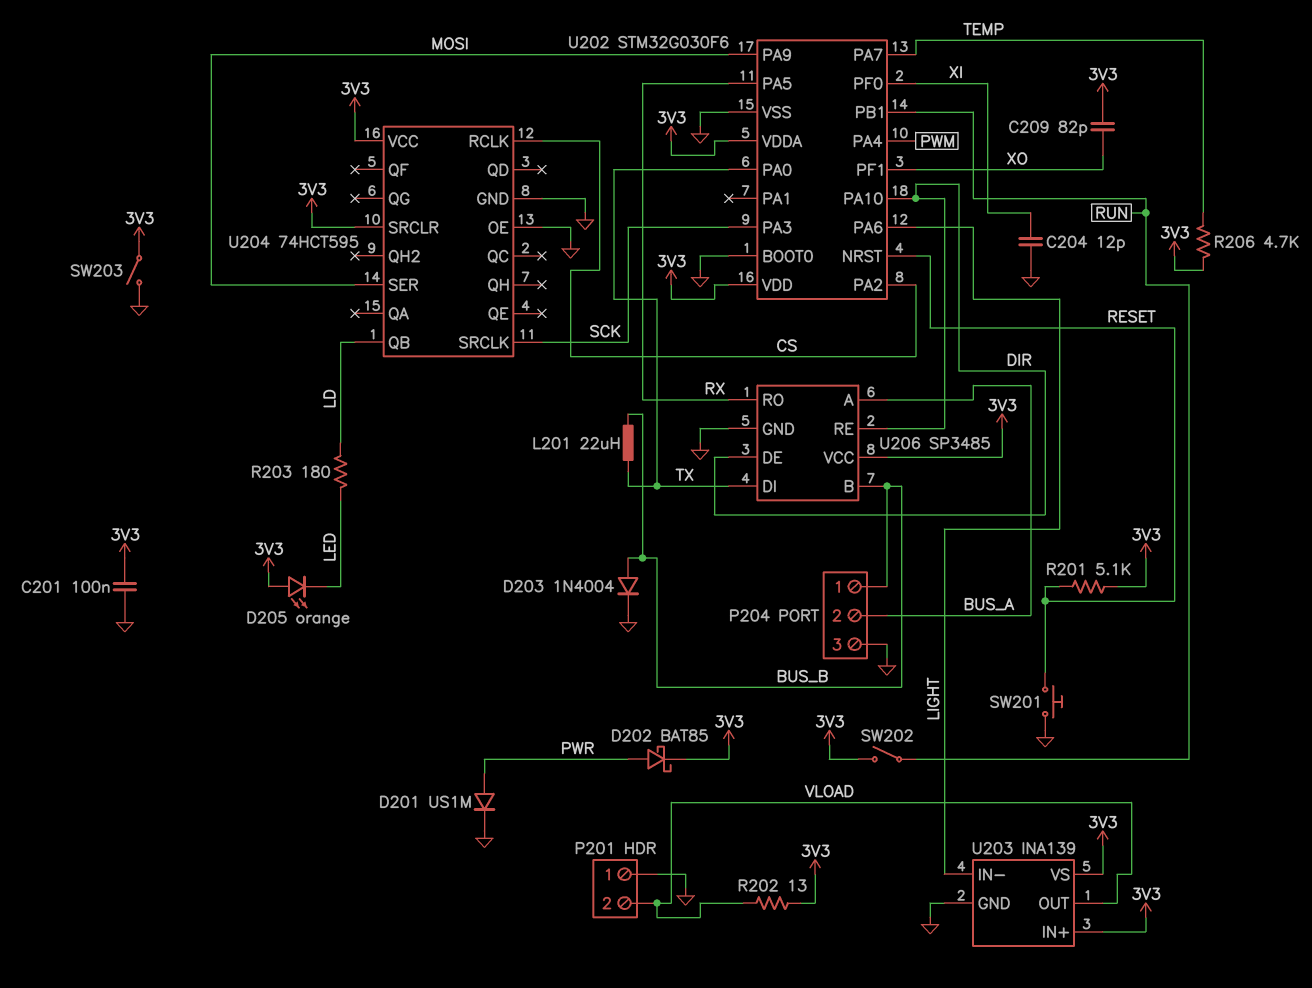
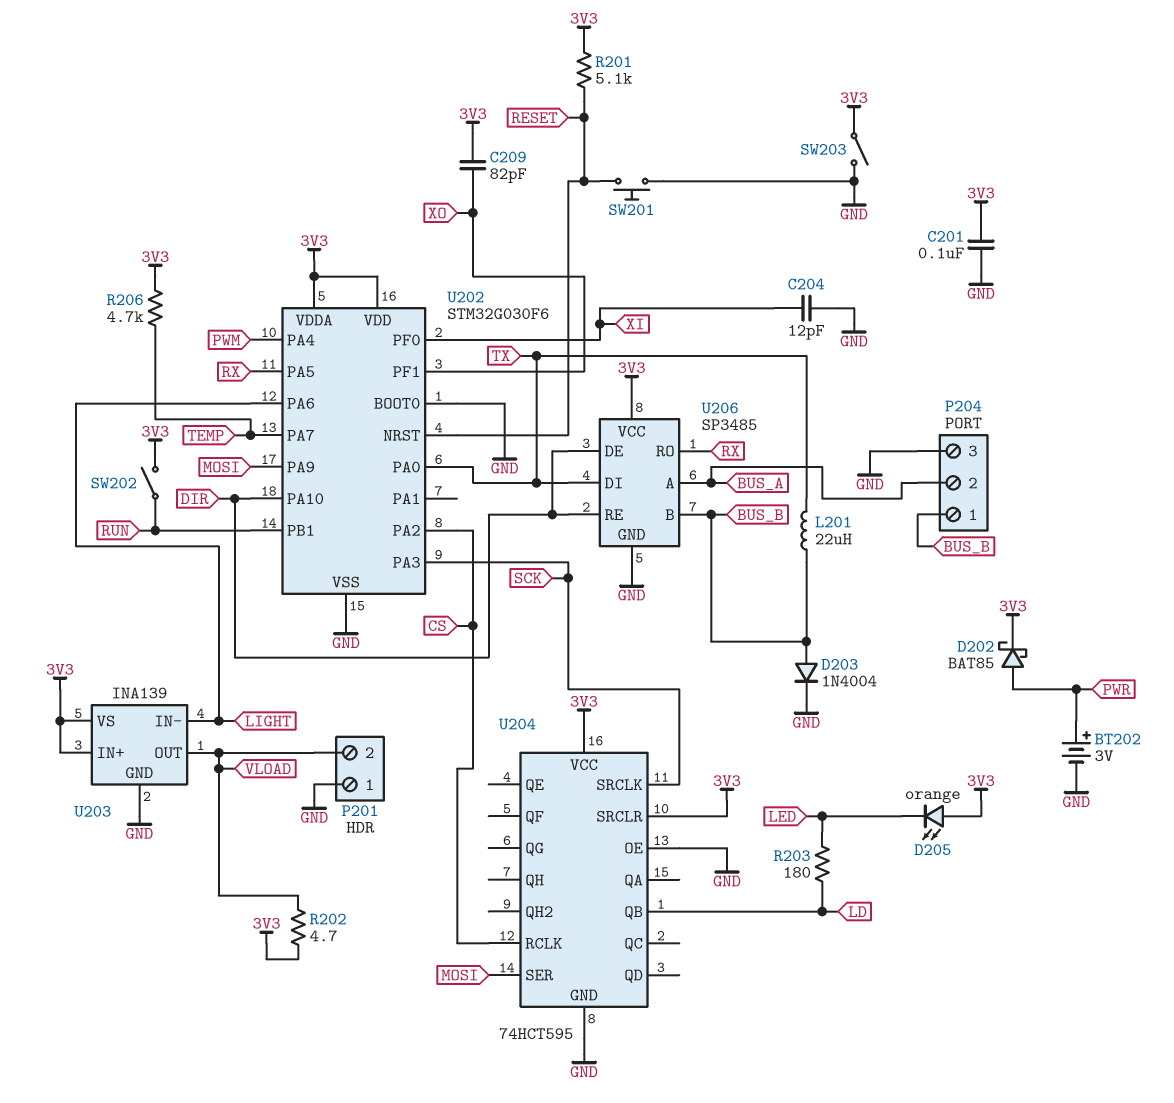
BT202: none -> 3V (plus PWR, minus GND)
D201: diode US1M (A PWR, K GND) -> none
R202: 13 (3V3, VLOAD) -> 4.7 (3V3, VLOAD)

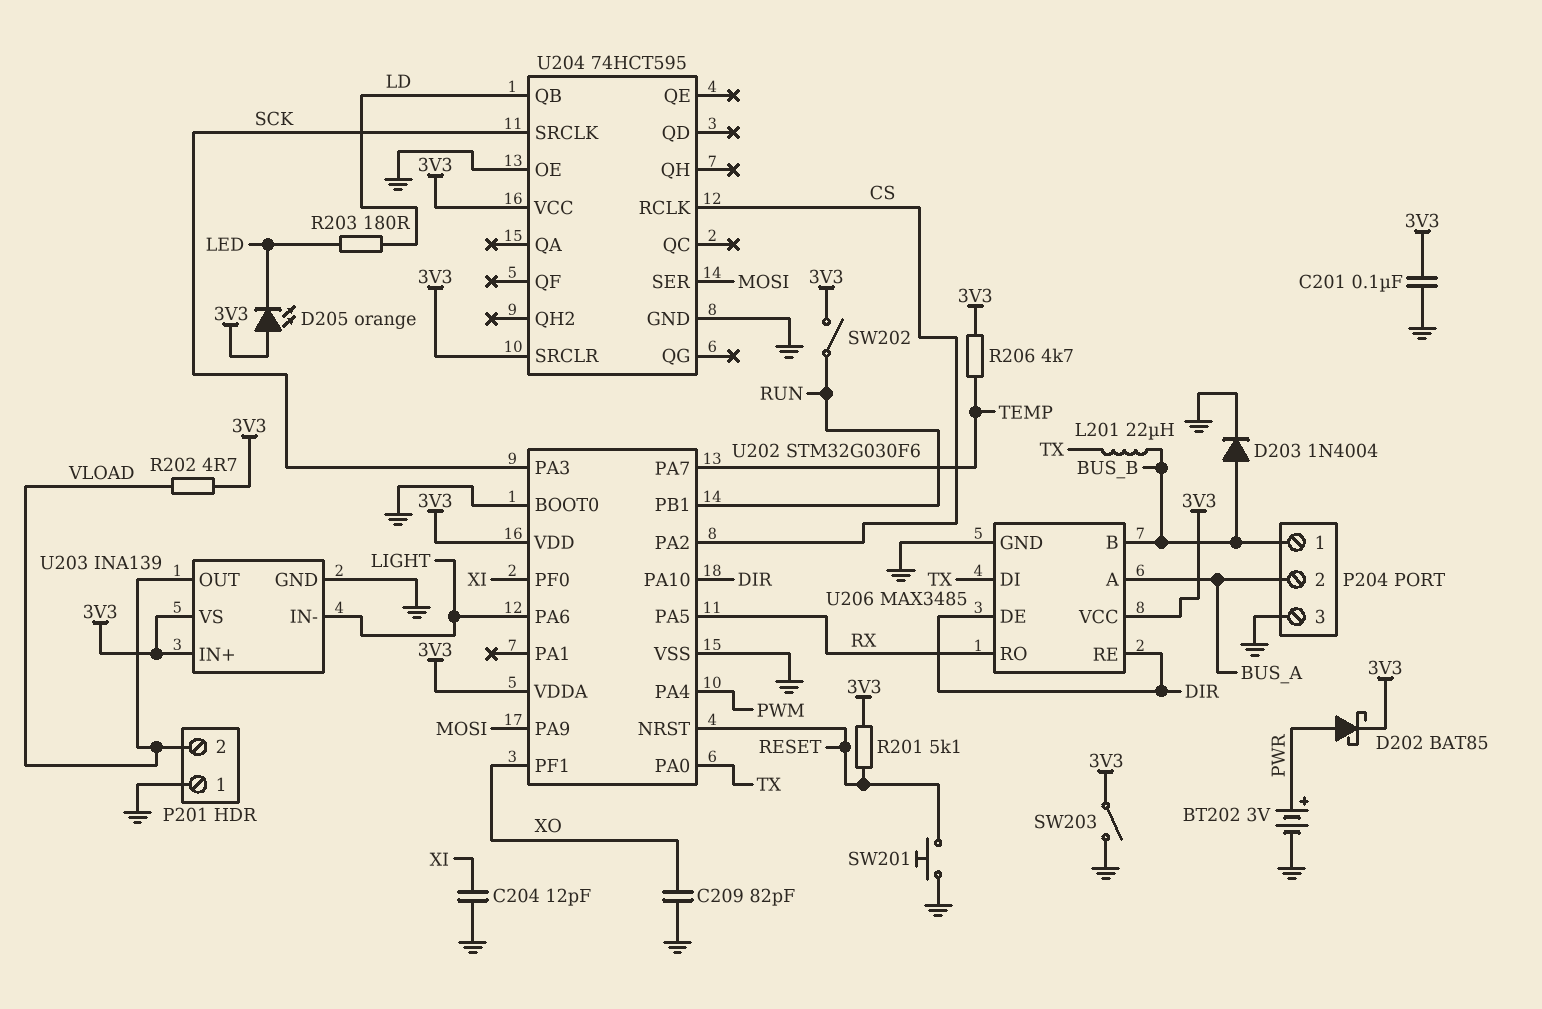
C209: 82pF (3V3, XO) -> 82pF (GND, XO)
U206: SP3485 -> MAX3485

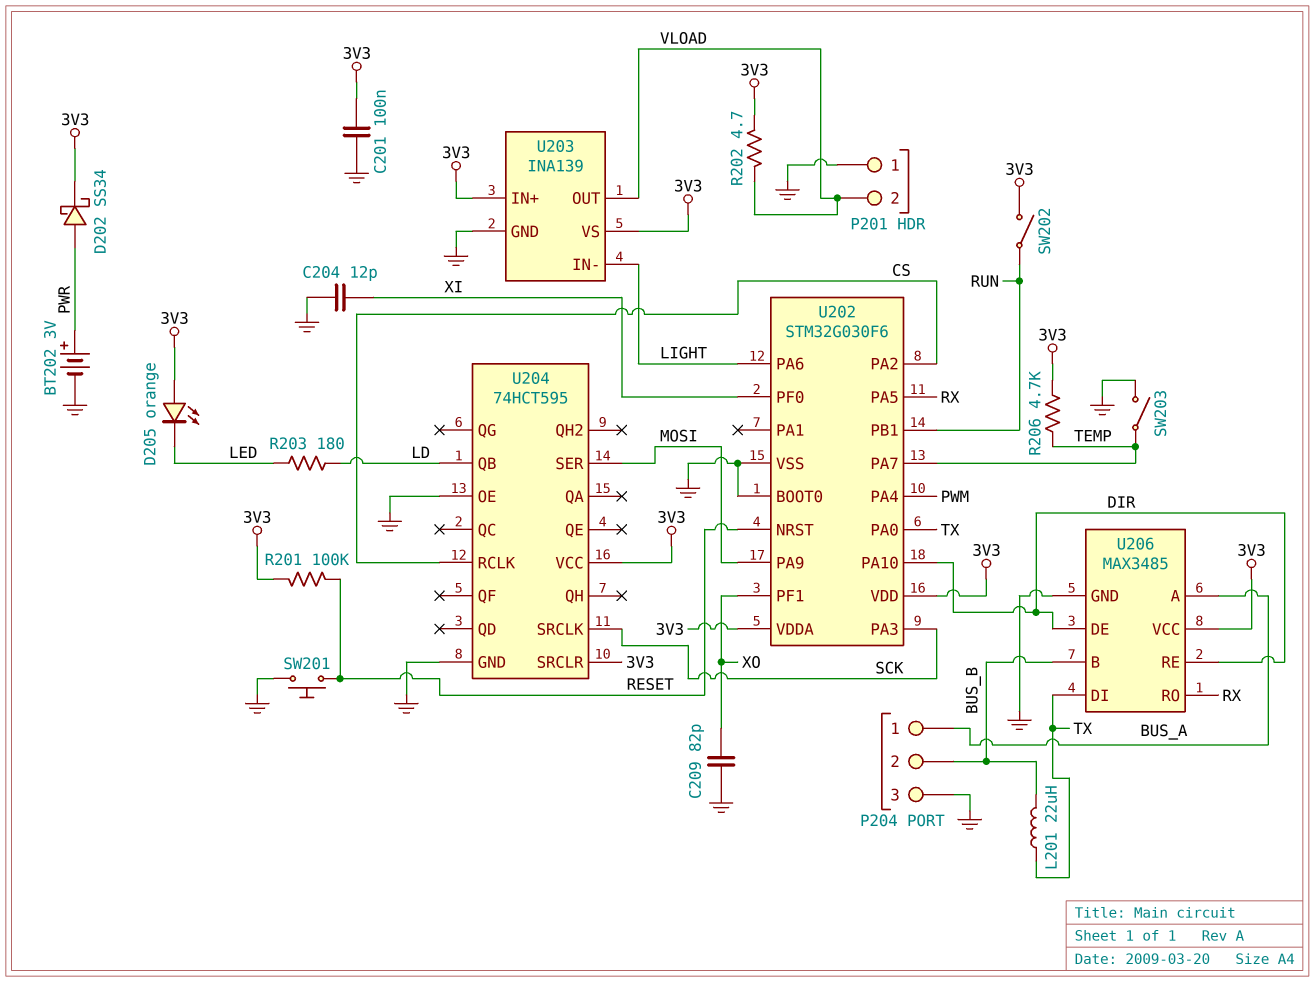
D202: schottky BAT85 (A PWR, K 3V3) -> schottky SS34 (A PWR, K 3V3)
D203: diode 1N4004 (A BUS_B, K GND) -> none
P204 pin 1: BUS_B -> BUS_A
P204 pin 2: BUS_A -> BUS_B
R201: 5.1k (3V3, RESET) -> 100k (3V3, RESET)
SW203: switch (3V3, GND) -> switch (GND, TEMP)

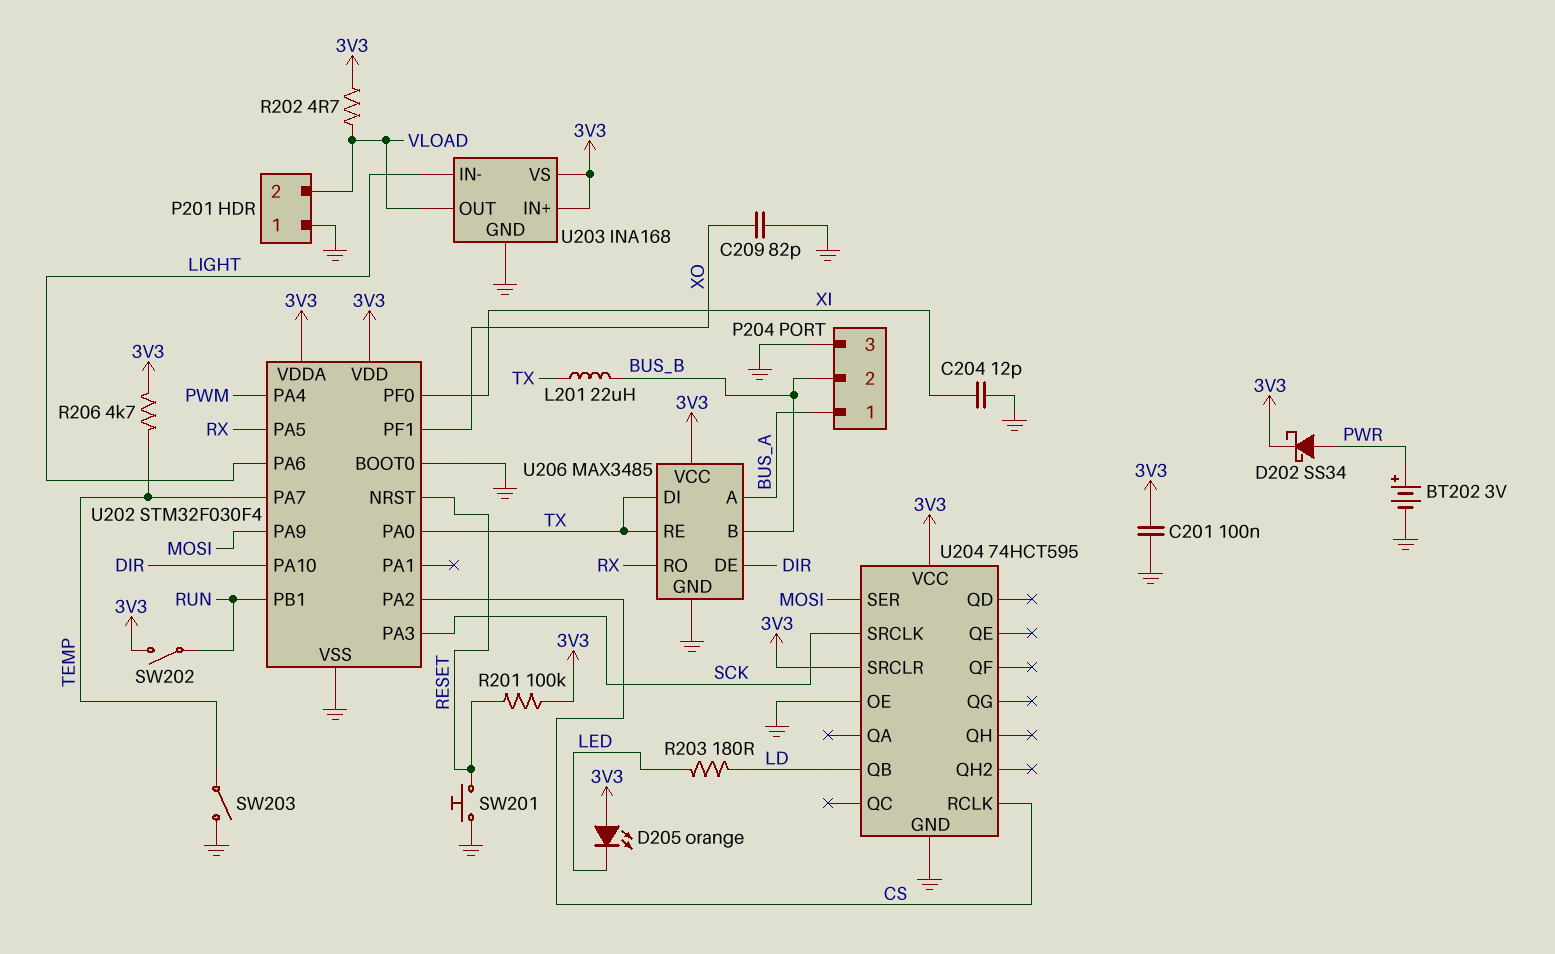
U202: STM32G030F6 -> STM32F030F4
U203: INA139 -> INA168
U206 pin RE: DIR -> TX

